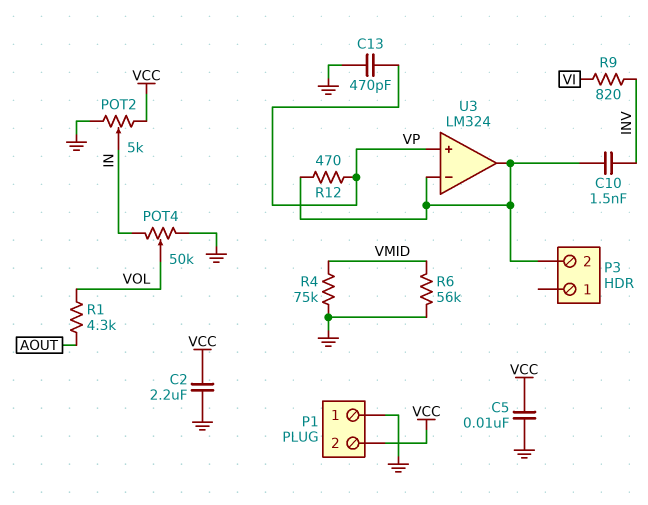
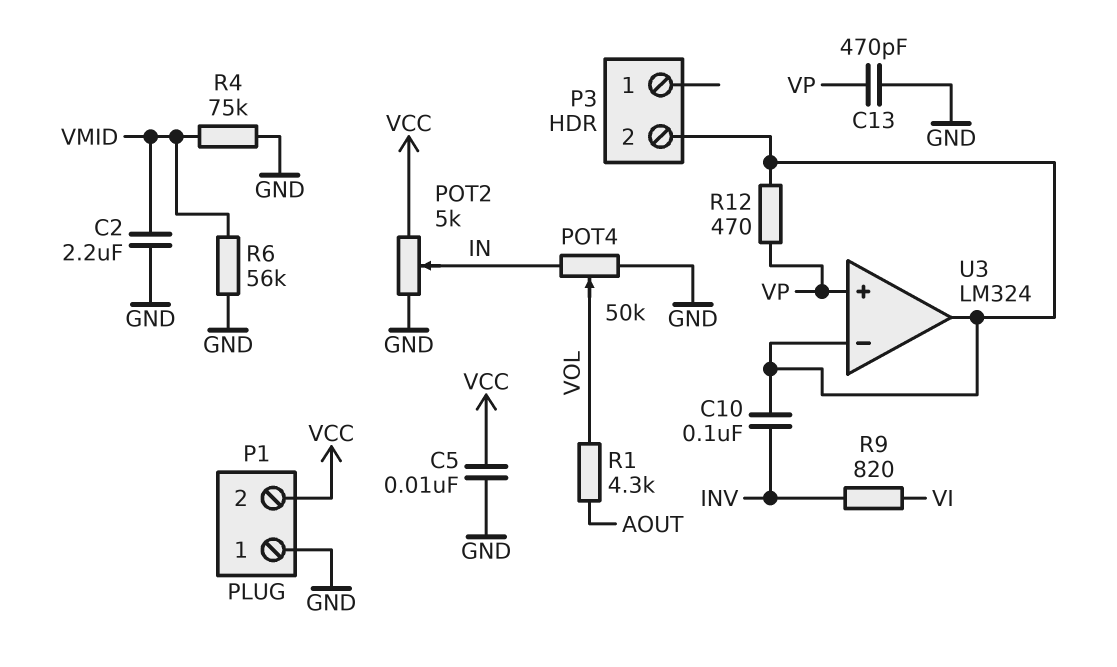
C2: 2.2uF (GND, VCC) -> 2.2uF (GND, VMID)
C10: 1.5nF (INV, P3/2) -> 100nF (INV, P3/2)

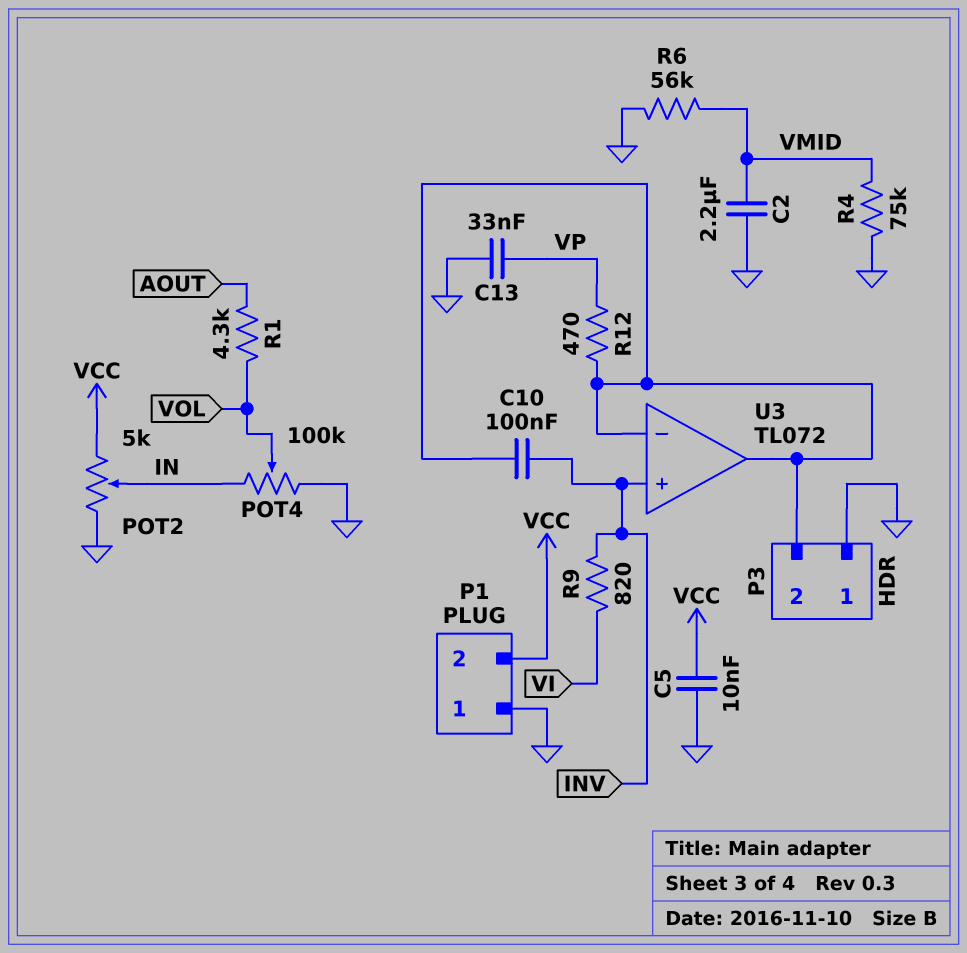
C13: 470pF (GND, VP) -> 33nF (GND, VP)
P3 pin 1: none -> GND
POT4: 50k (GND, IN, wiper VOL) -> 100k (GND, IN, wiper VOL)
U3: LM324 -> TL072
U3 pin in+: VP -> INV

